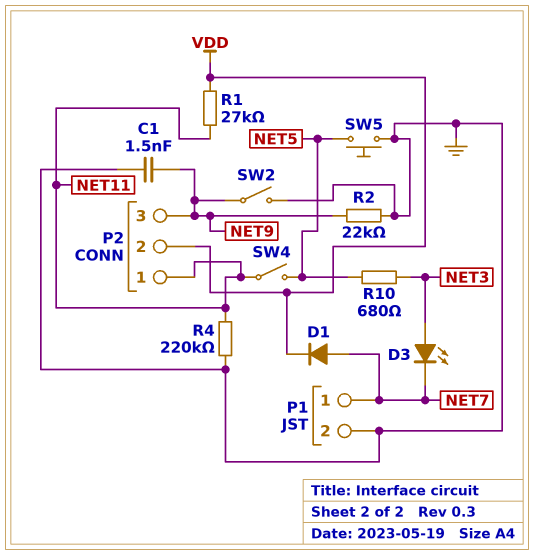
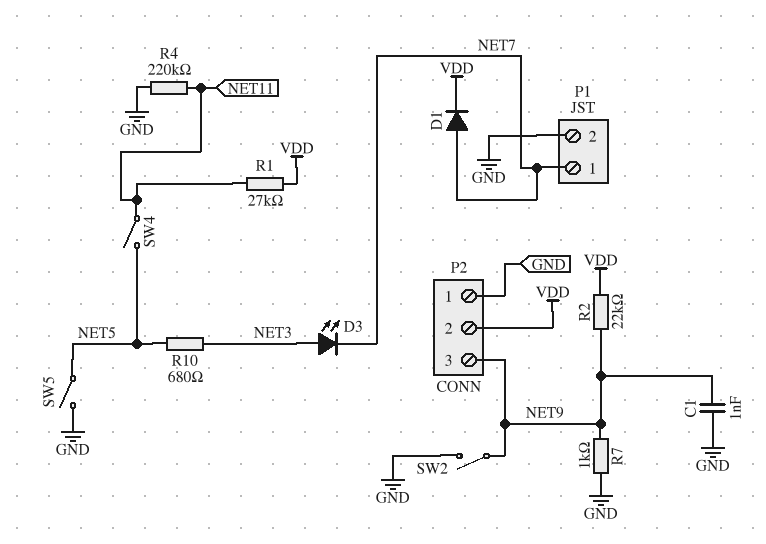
C1: 1.5nF (GND, NET9) -> 1nF (GND, NET9)
P2 pin 1: NET11 -> GND
R2: 22k (GND, NET9) -> 22k (NET9, VDD)
R7: none -> 1k (GND, NET9)
SW5: button (GND, NET5) -> switch (GND, NET5)

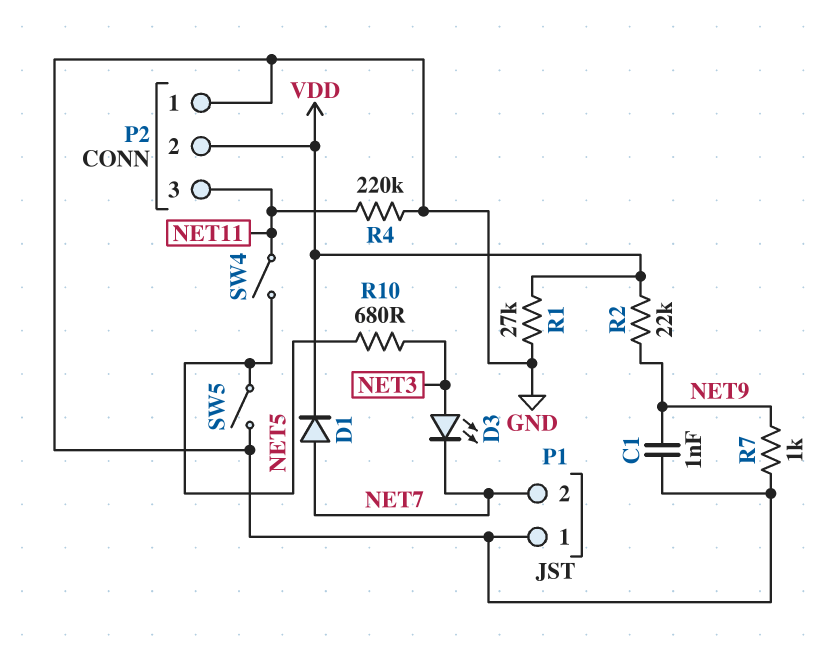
P1 pin 1: NET7 -> GND
P1 pin 2: GND -> NET7
P2 pin 3: NET9 -> NET11
R1: 27k (NET11, VDD) -> 27k (GND, VDD)
SW2: switch (GND, NET9) -> none

